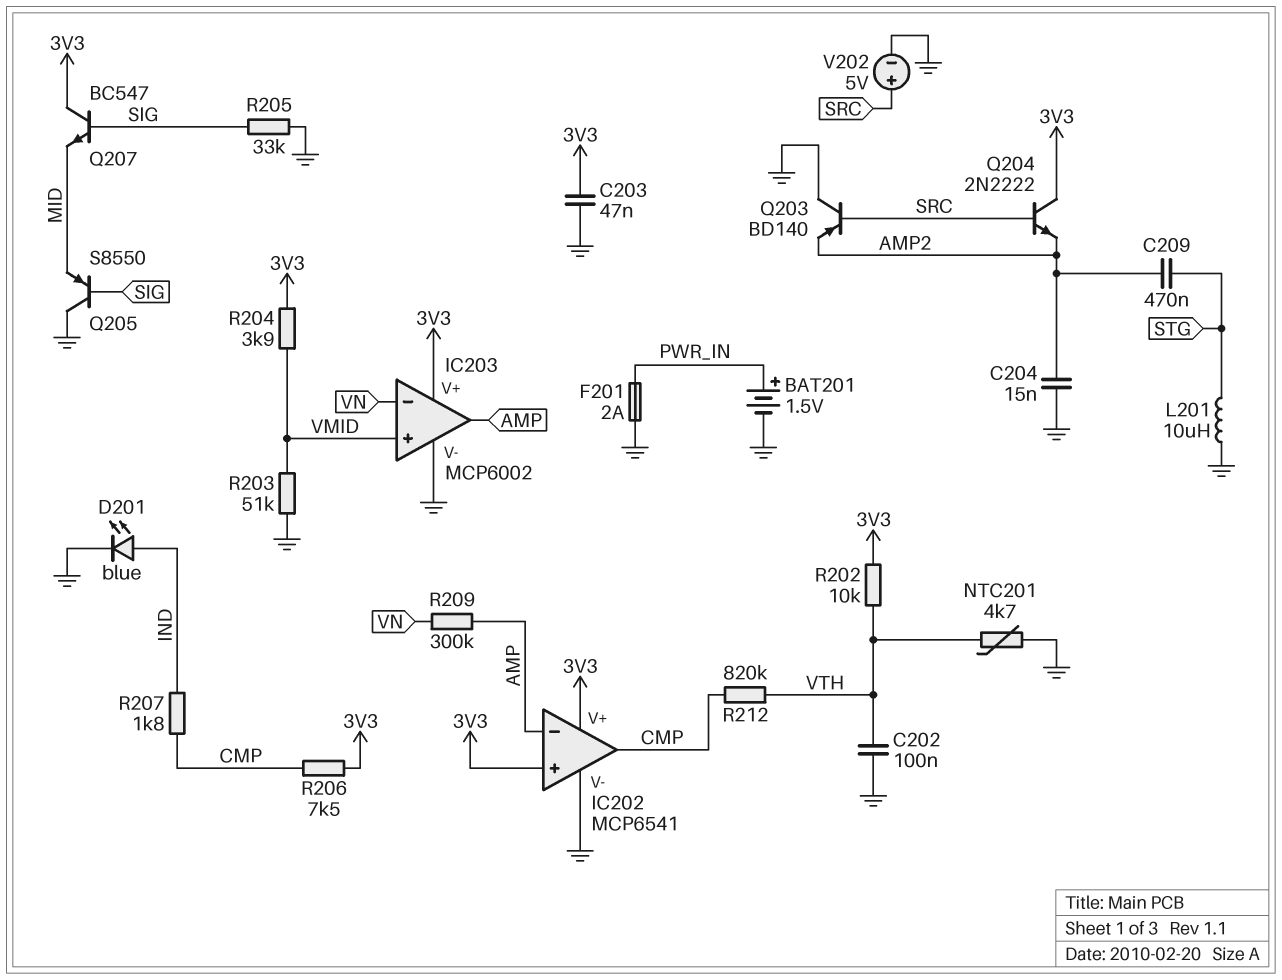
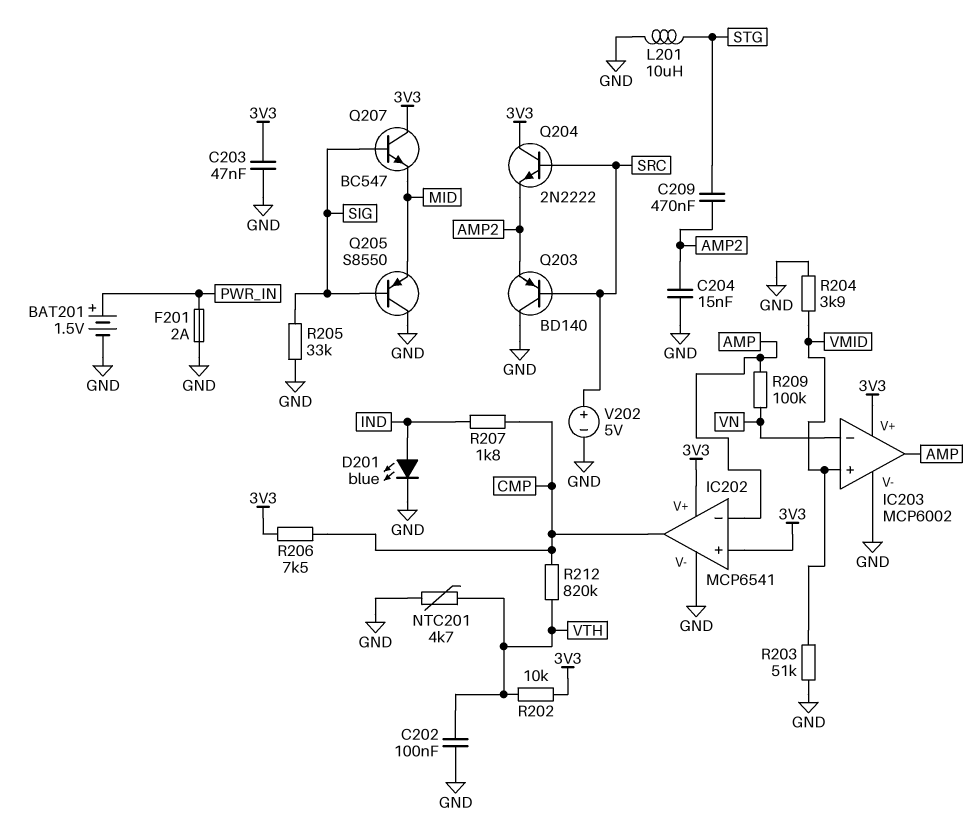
R204: 3.9k (3V3, VMID) -> 3.9k (GND, VMID)
R209: 300k (AMP, VN) -> 100k (AMP, VN)

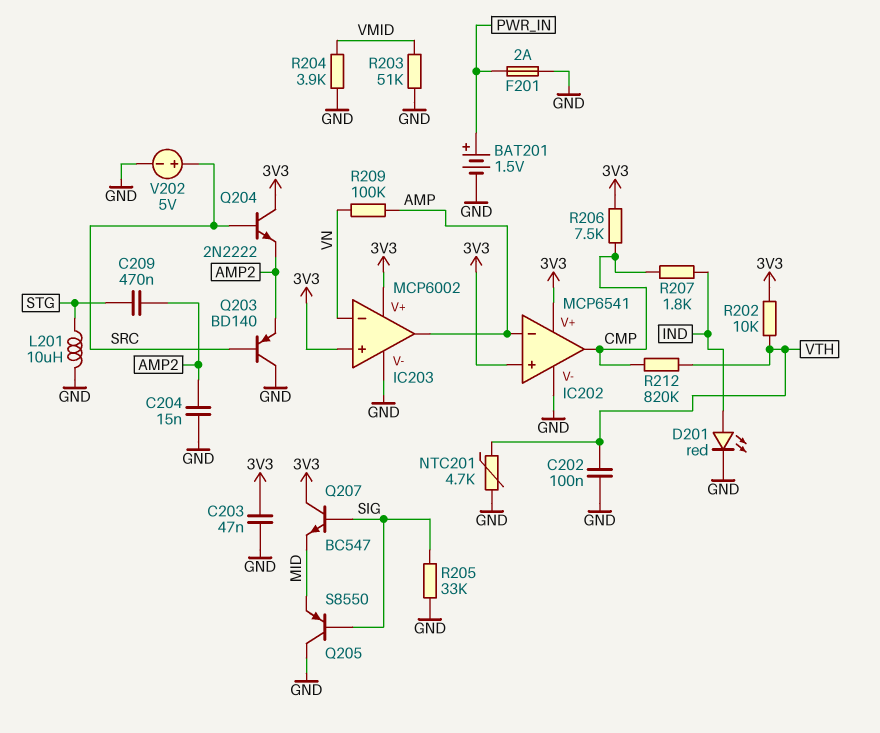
D201: LED blue (A IND, K GND) -> LED red (A IND, K GND)
IC203 pin in+: VMID -> 3V3

